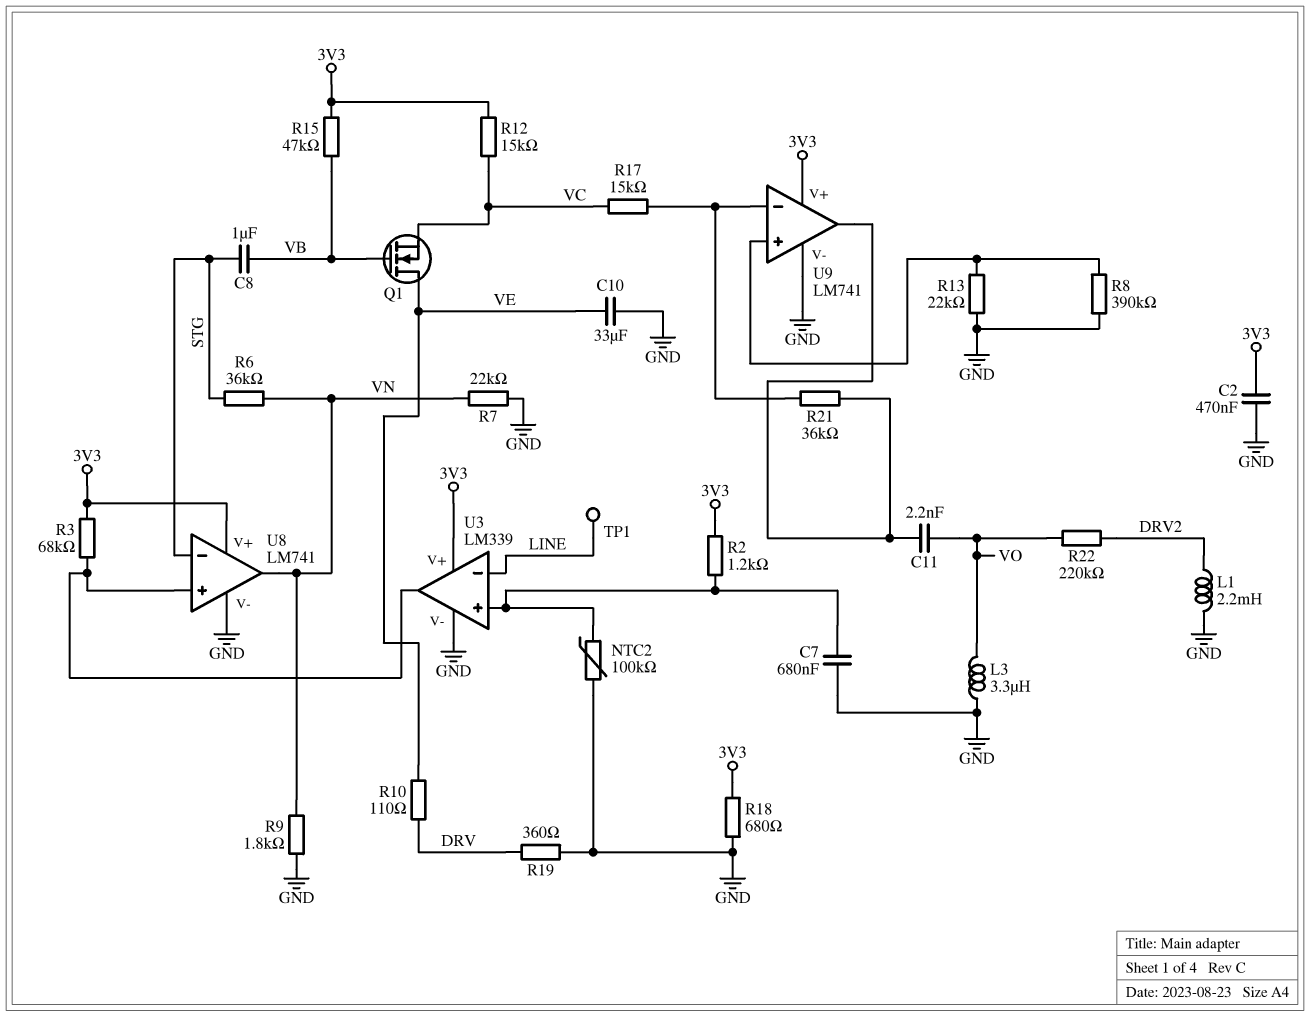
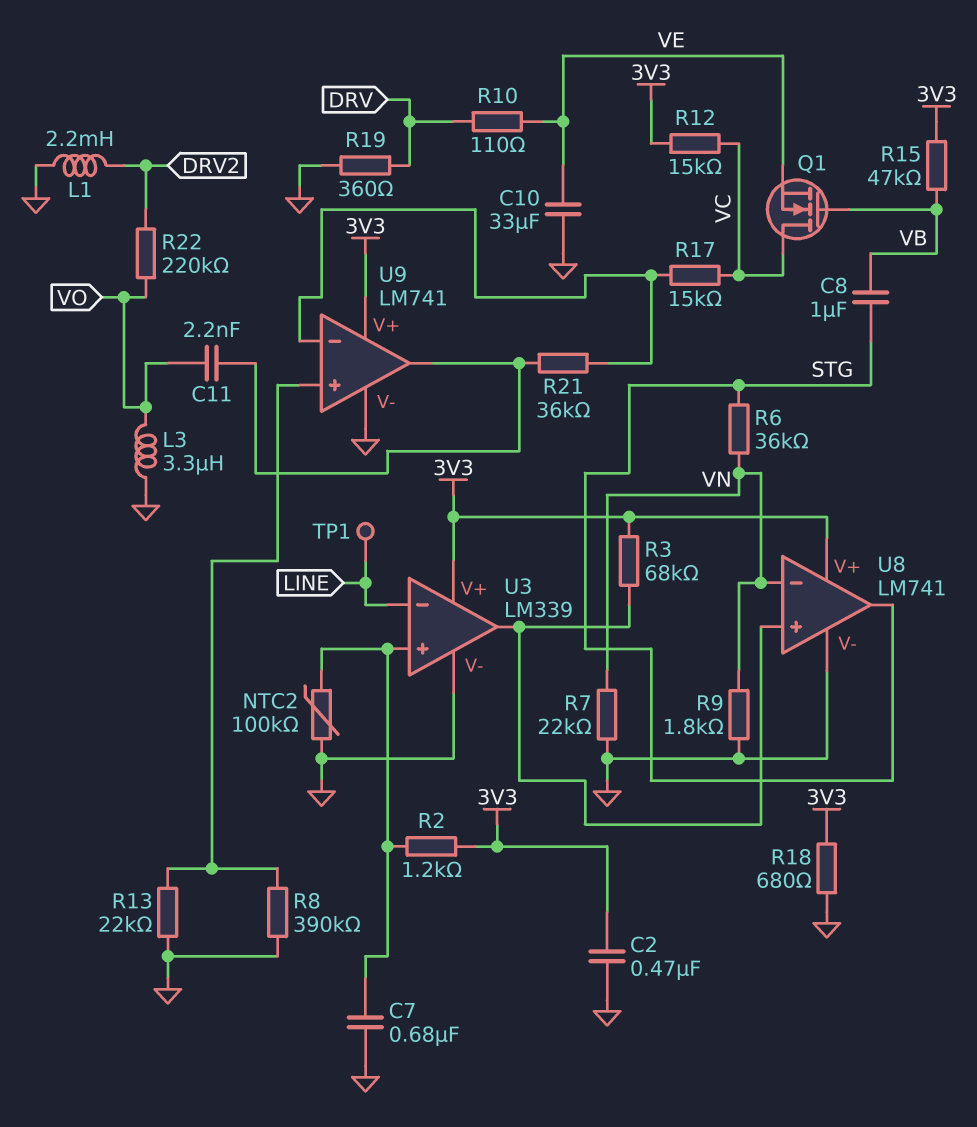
Q1: NMOS (G VB, D VE, S VC) -> NMOS (G VB, D VC, S VE)
U8 pin in-: STG -> VN
U8 pin out: VN -> STG

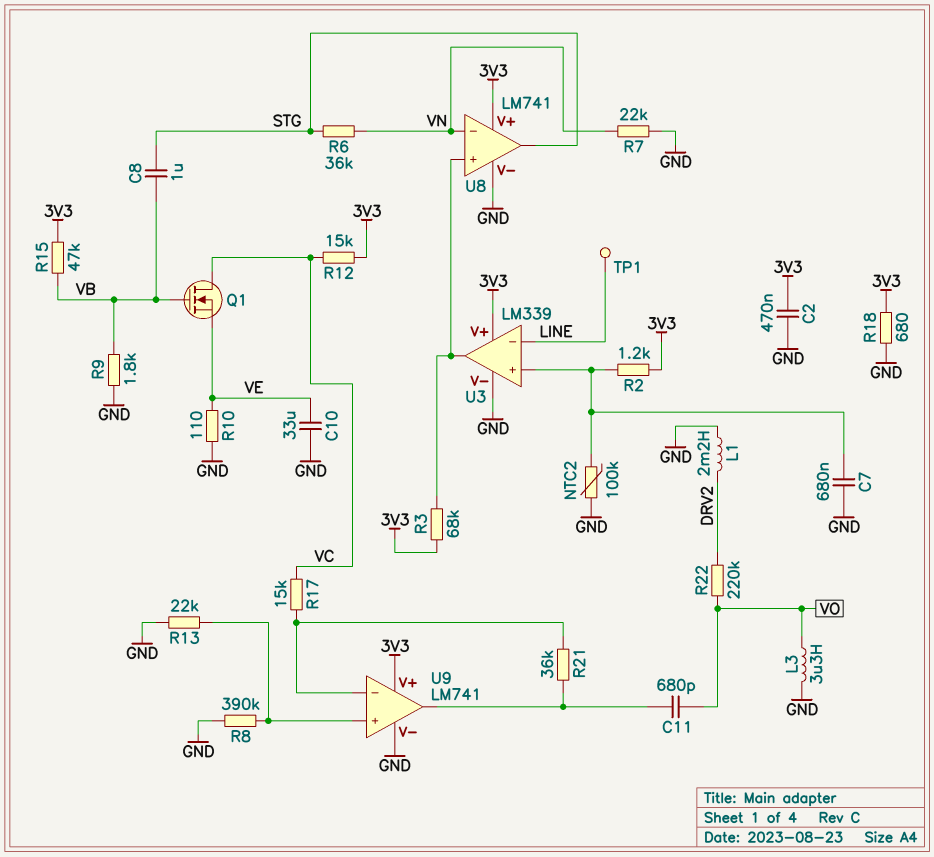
C11: 2.2nF (U9/out, VO) -> 680pF (U9/out, VO)
R9: 1.8k (GND, VN) -> 1.8k (GND, VB)
R10: 110 (DRV, VE) -> 110 (GND, VE)
R19: 360 (DRV, GND) -> none

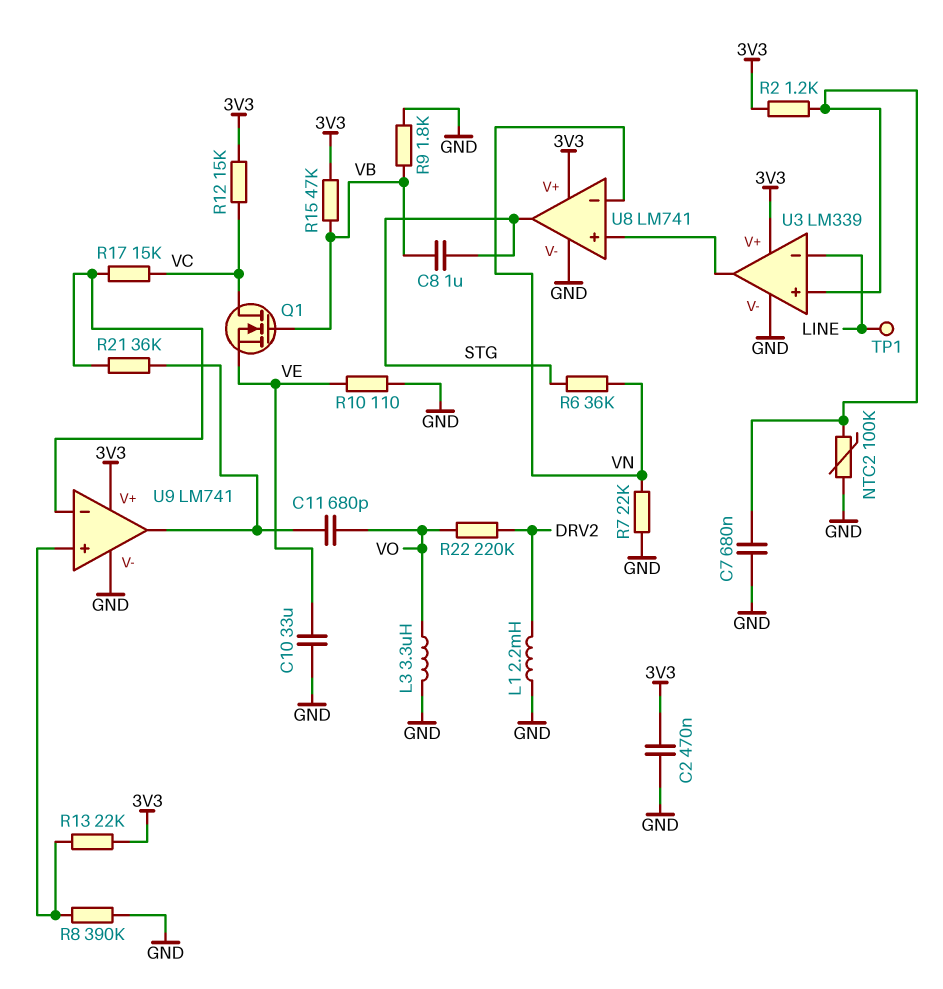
R3: 68k (3V3, U3/out) -> none
R13: 22k (GND, U9/in+) -> 22k (3V3, U9/in+)
R18: 680 (3V3, GND) -> none

